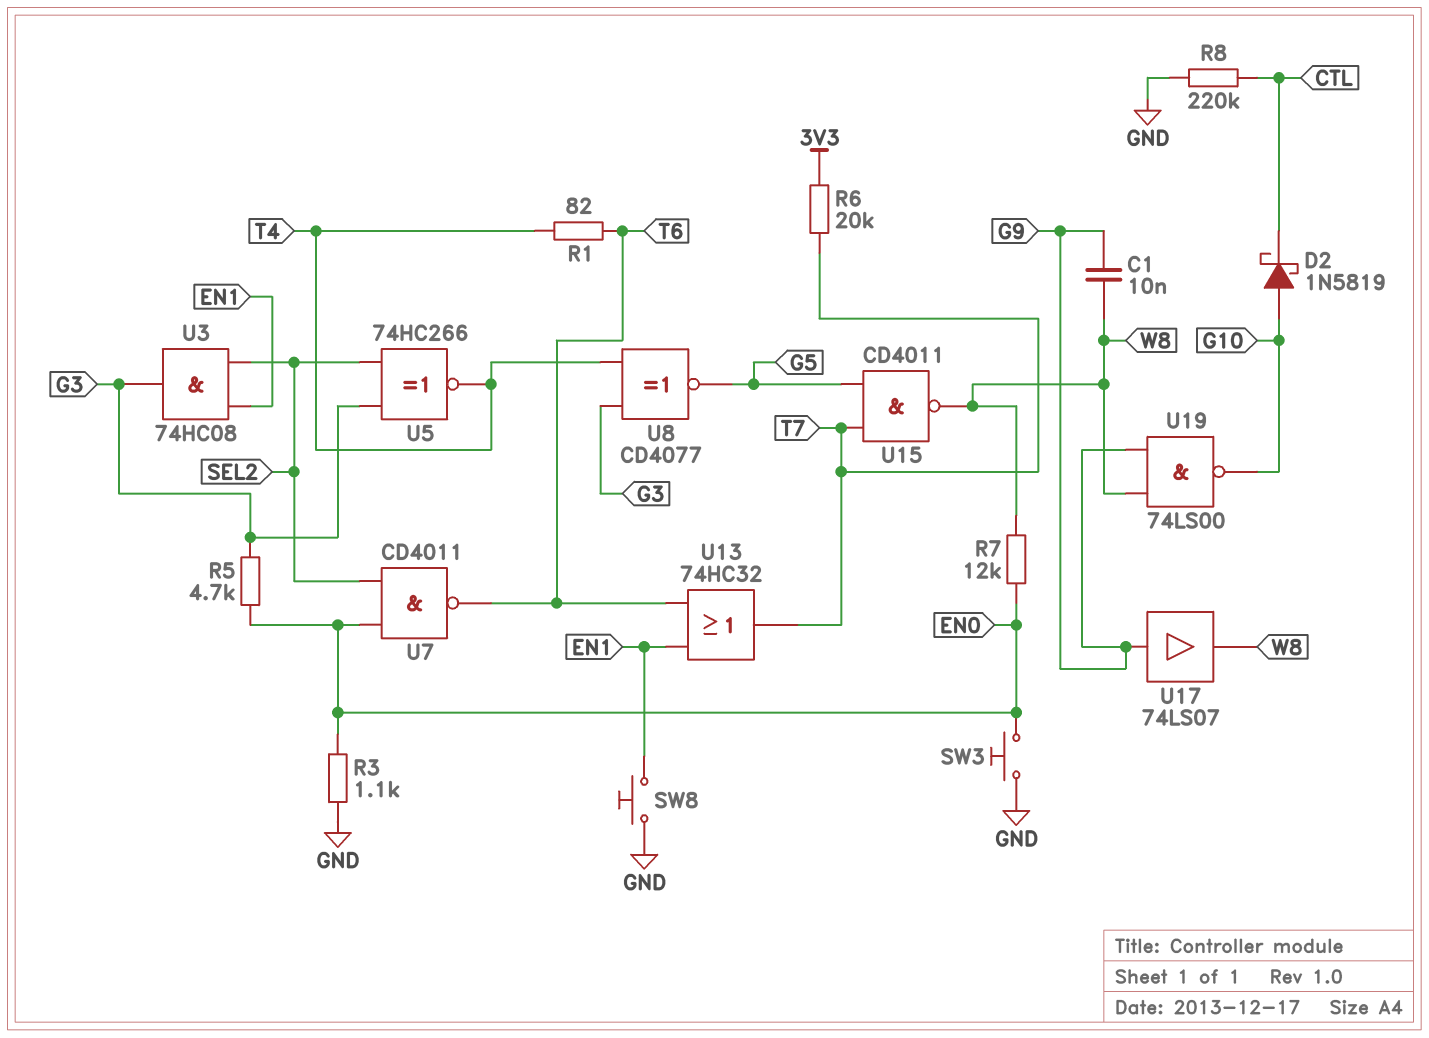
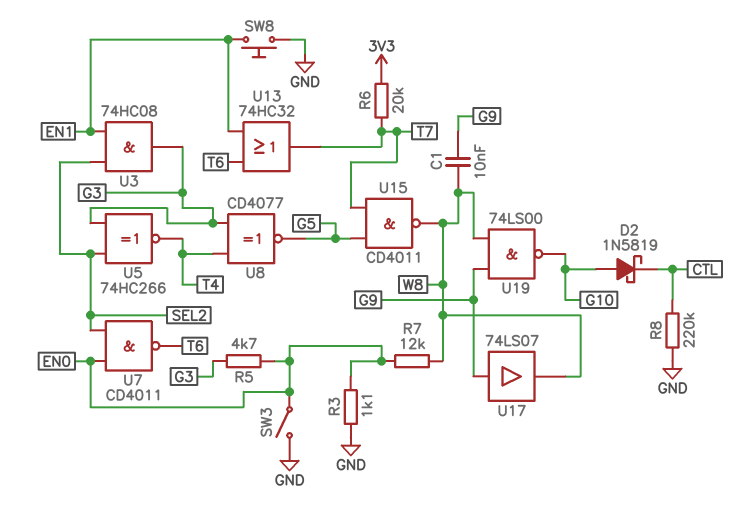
R1: 82 (T4, T6) -> none
SW3: button (EN0, GND) -> switch (EN0, GND)

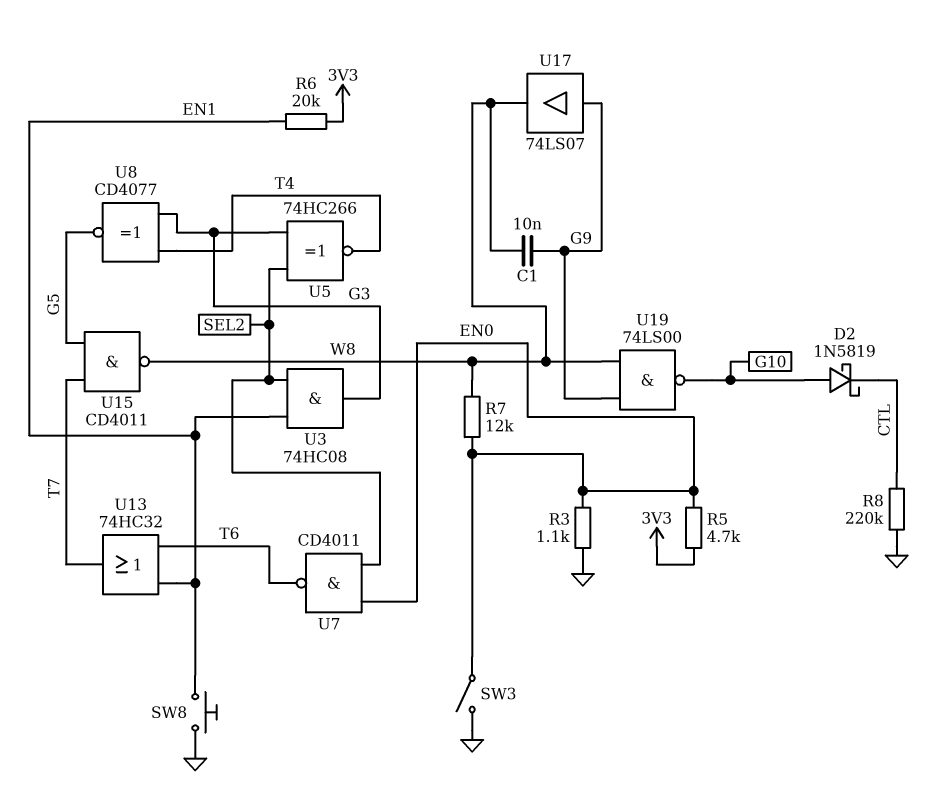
R5: 4.7k (EN0, G3) -> 4.7k (3V3, EN0)
R6: 20k (3V3, T7) -> 20k (3V3, EN1)

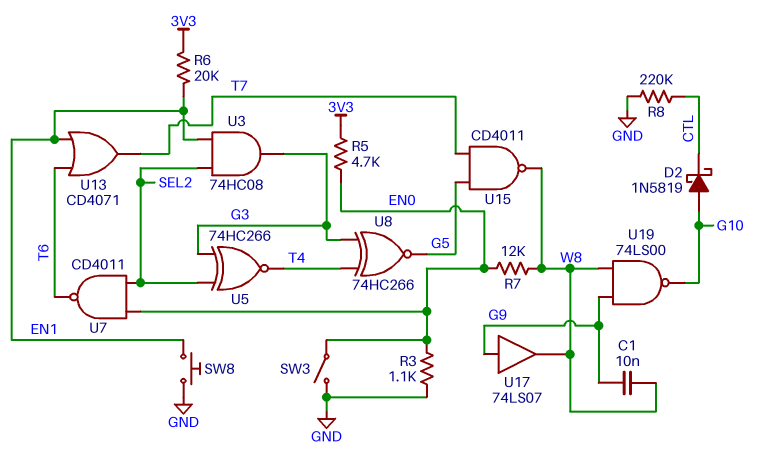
U8: XNOR CD4077 (in G3, in T4, out G5) -> XNOR 74HC266 (in G3, in T4, out G5)
U13: OR 74HC32 (in EN1, in T6, out T7) -> OR CD4071 (in EN1, in T6, out T7)

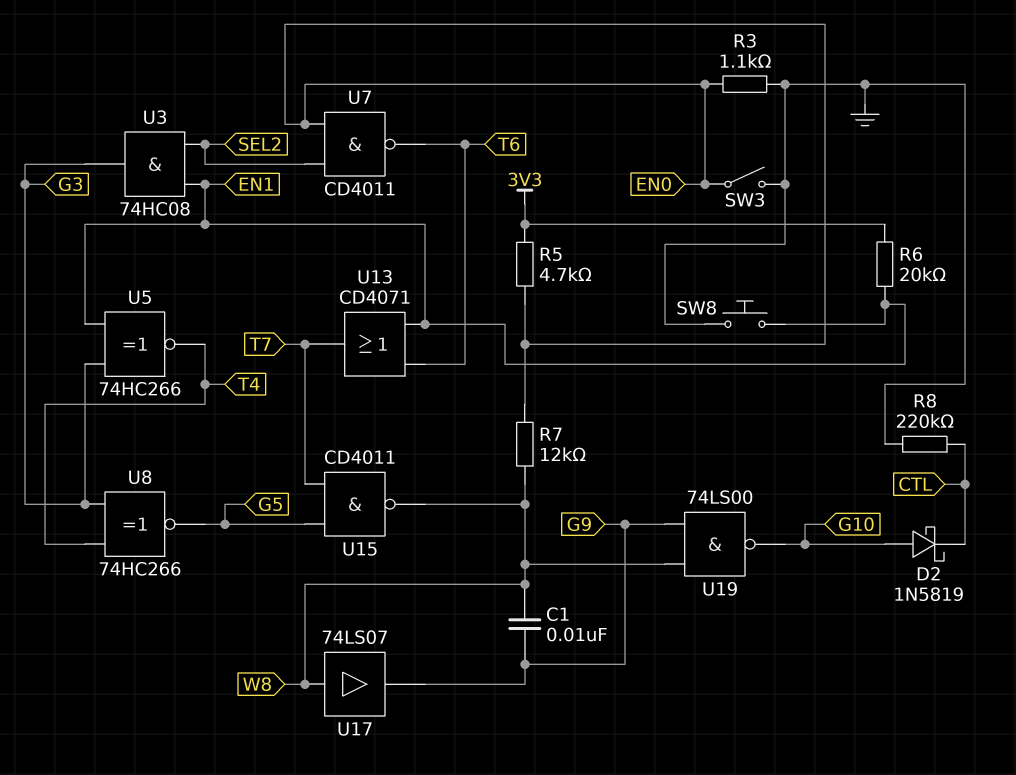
U5: XNOR 74HC266 (in G3, in SEL2, out T4) -> XNOR 74HC266 (in EN1, in G3, out T4)
U17: buffer 74LS07 (in G9, out W8) -> buffer 74LS07 (in W8, out G9)

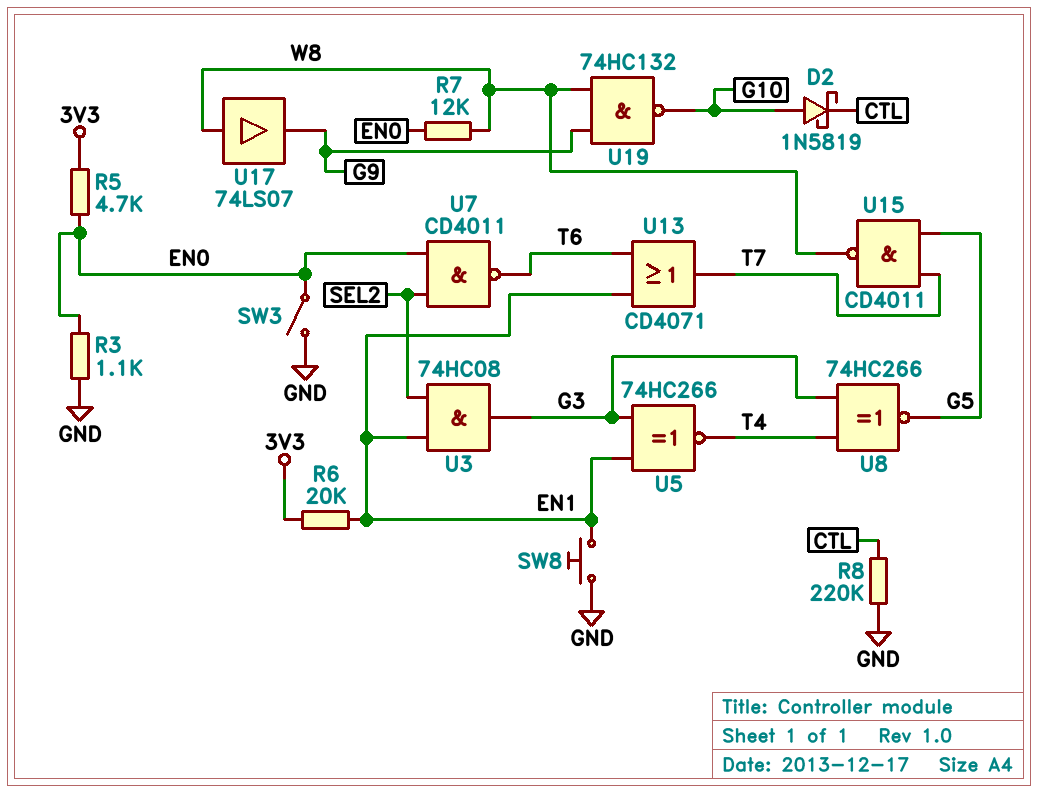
C1: 10nF (G9, W8) -> none
U19: NAND 74LS00 (in G9, in W8, out G10) -> NAND 74HC132 (in G9, in W8, out G10)

